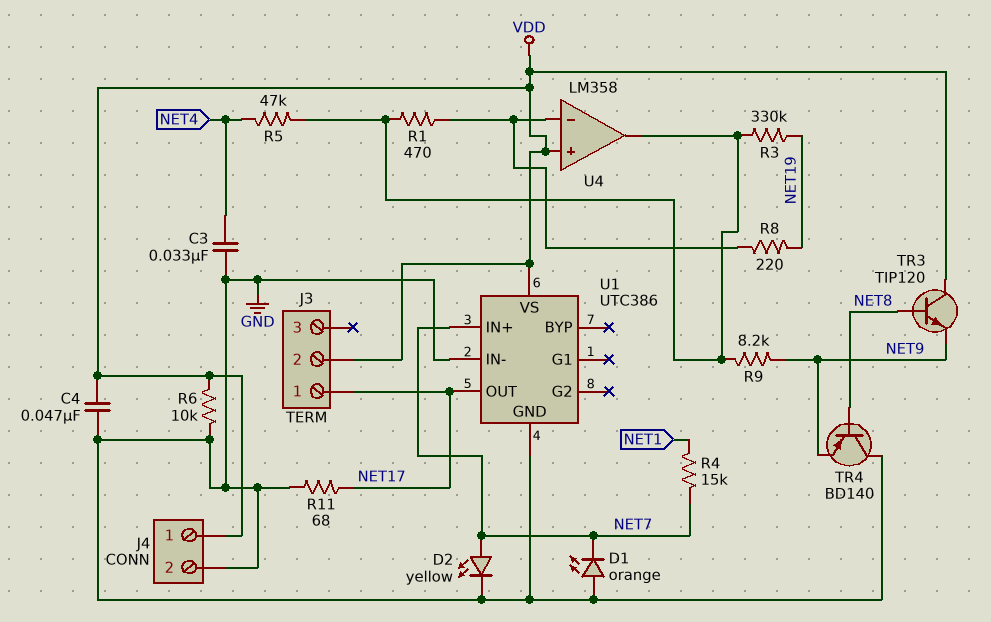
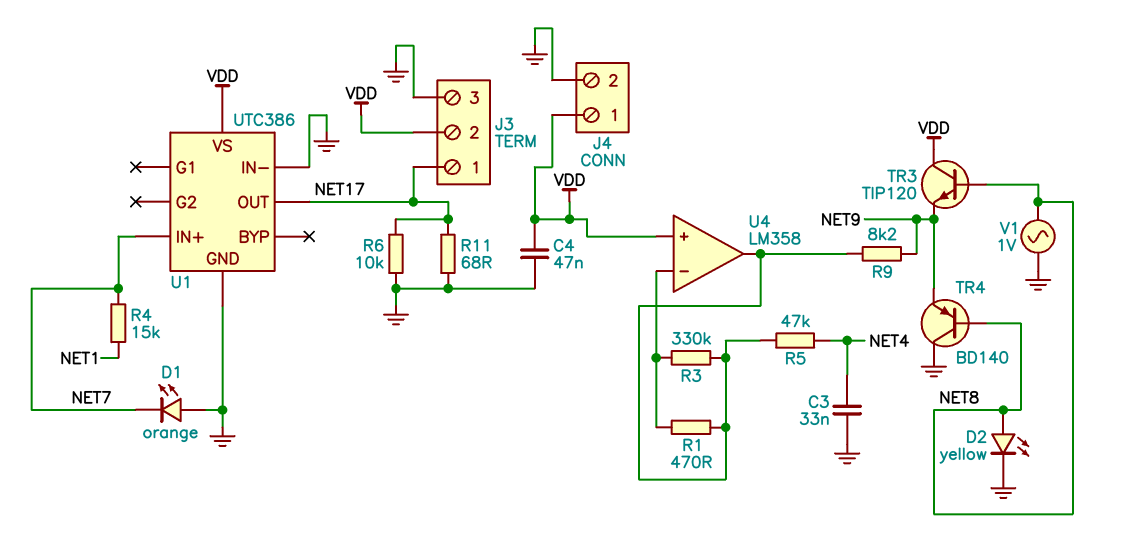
D2: LED yellow (A NET7, K GND) -> LED yellow (A NET8, K GND)
J3 pin 3: none -> GND
R3: 330k (NET19, U4/out) -> 330k (U4/in-, U4/out)
R6: 10k (GND, VDD) -> 10k (GND, NET17)
R8: 220 (NET19, U4/in-) -> none
V1: none -> AC 1V (GND, NET8)

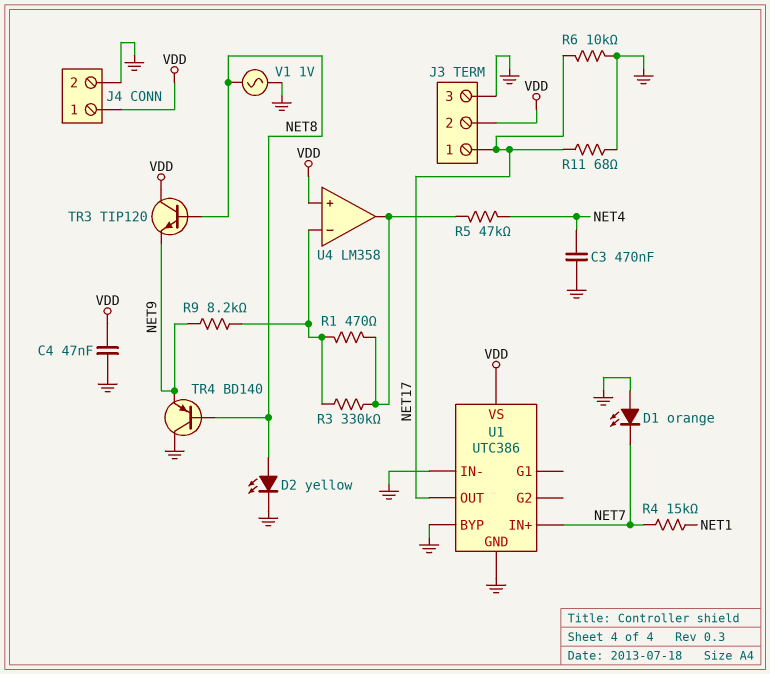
C3: 33nF (GND, NET4) -> 470nF (GND, NET4)
R9: 8.2k (NET9, U4/out) -> 8.2k (NET9, U4/in-)
U1 pin BYP: none -> GND

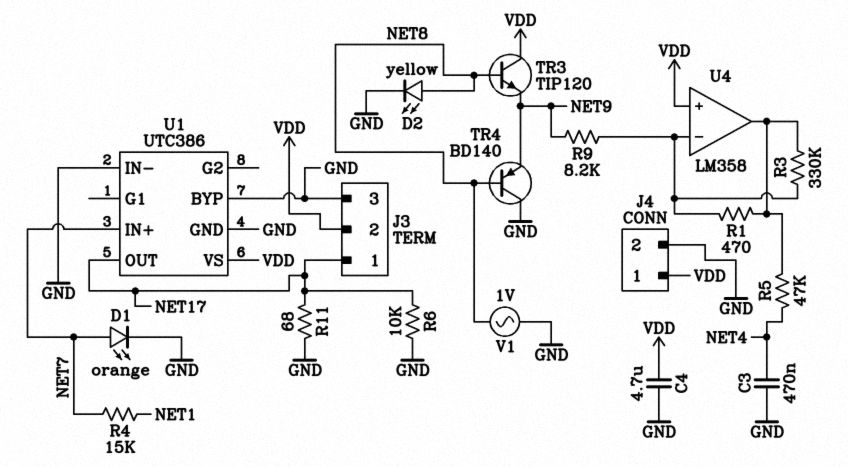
C4: 47nF (GND, VDD) -> 4.7uF (GND, VDD)
D1: LED orange (A GND, K NET7) -> LED orange (A NET7, K GND)

